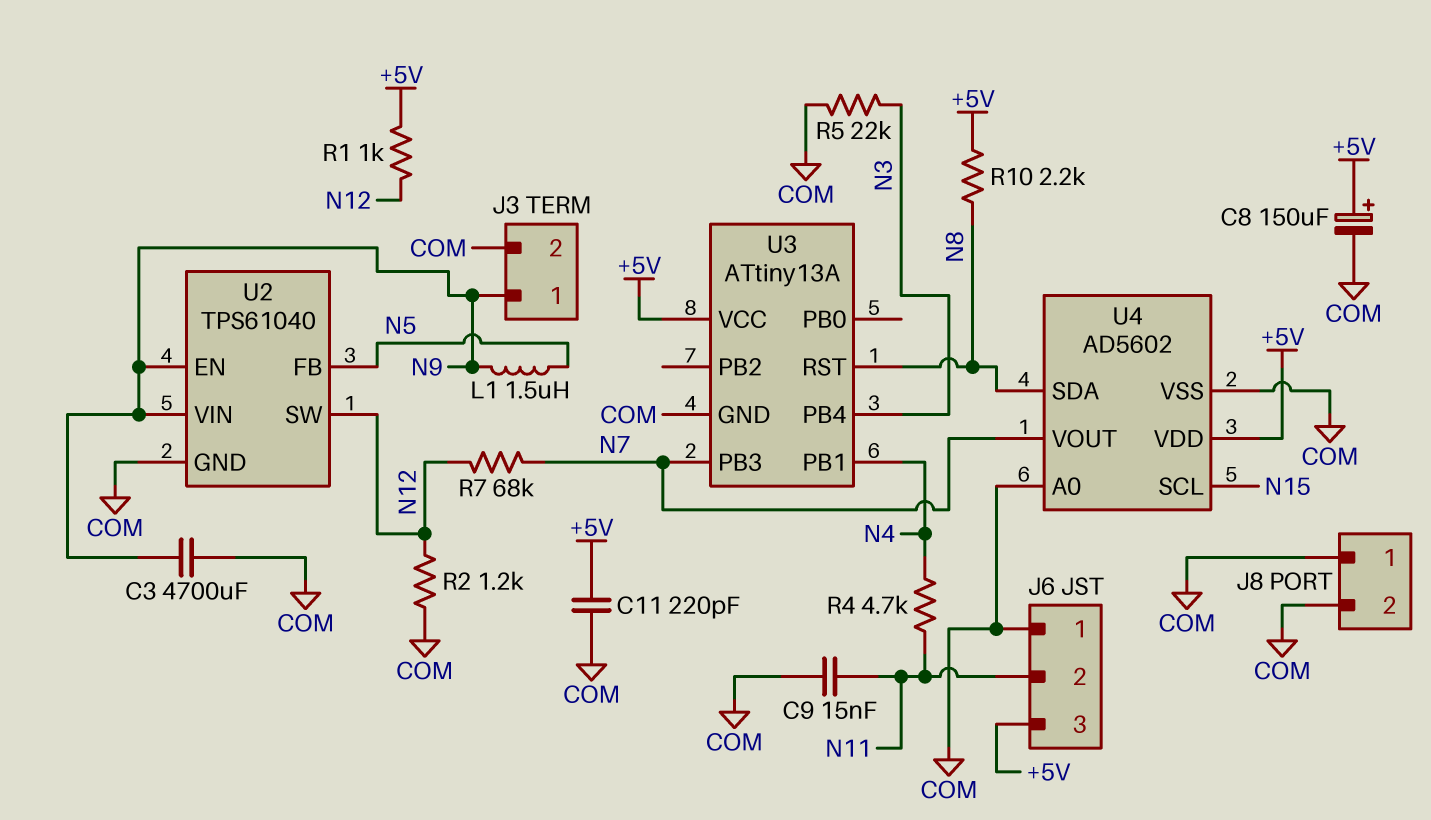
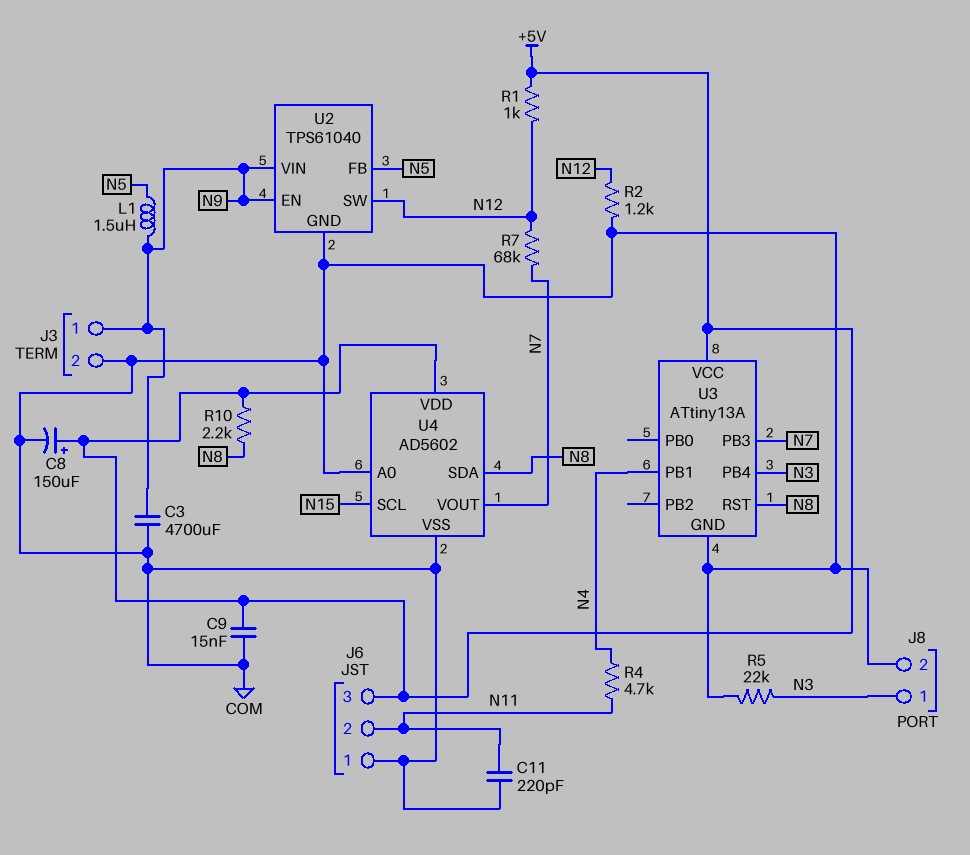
C9: 15nF (COM, N11) -> 15nF (+5V, COM)
C11: 220pF (+5V, COM) -> 220pF (COM, N11)
J8 pin 1: COM -> N3

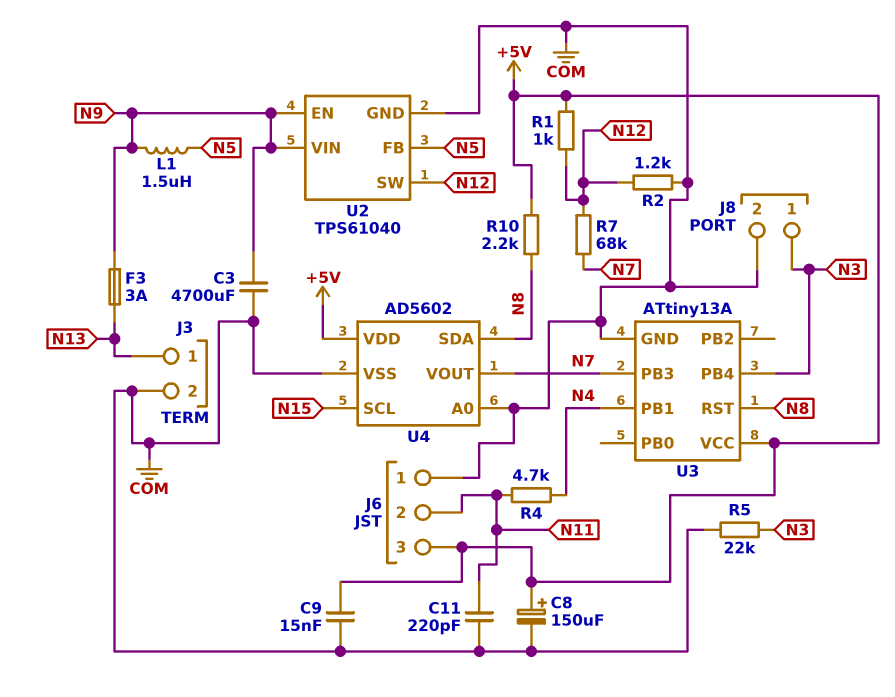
F3: none -> 3A (N9, N13)
J3 pin 1: N9 -> N13

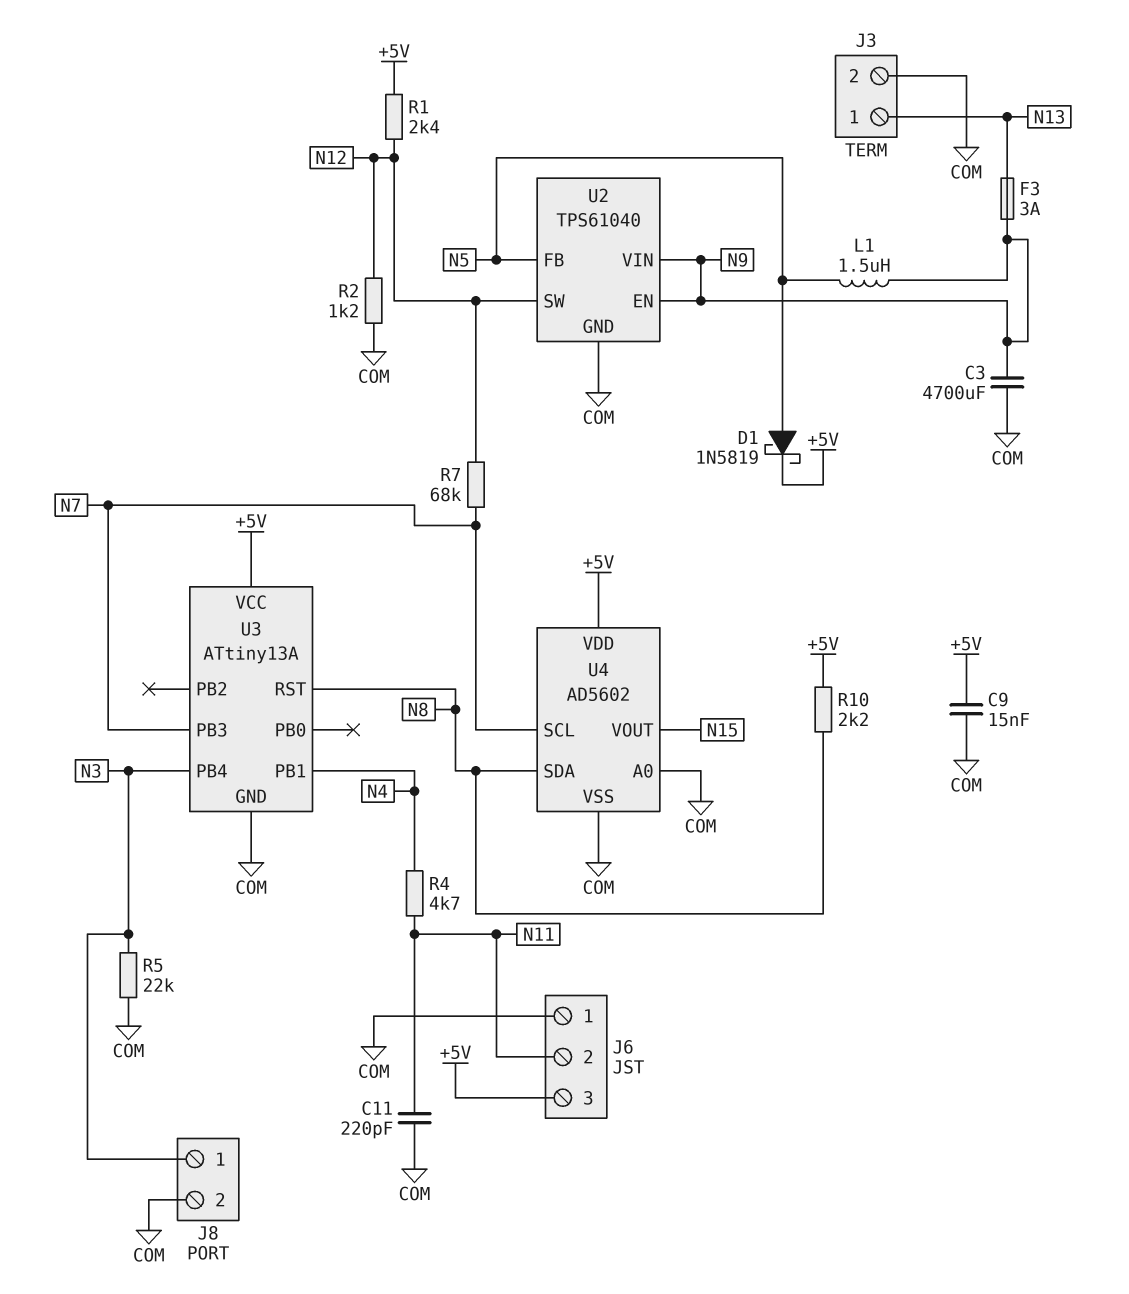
C8: 150uF (plus +5V, minus COM) -> none
D1: none -> schottky 1N5819 (A N5, K +5V)
R1: 1k (+5V, N12) -> 2.4k (+5V, N12)
U4 pin SCL: N15 -> N7
U4 pin VOUT: N7 -> N15

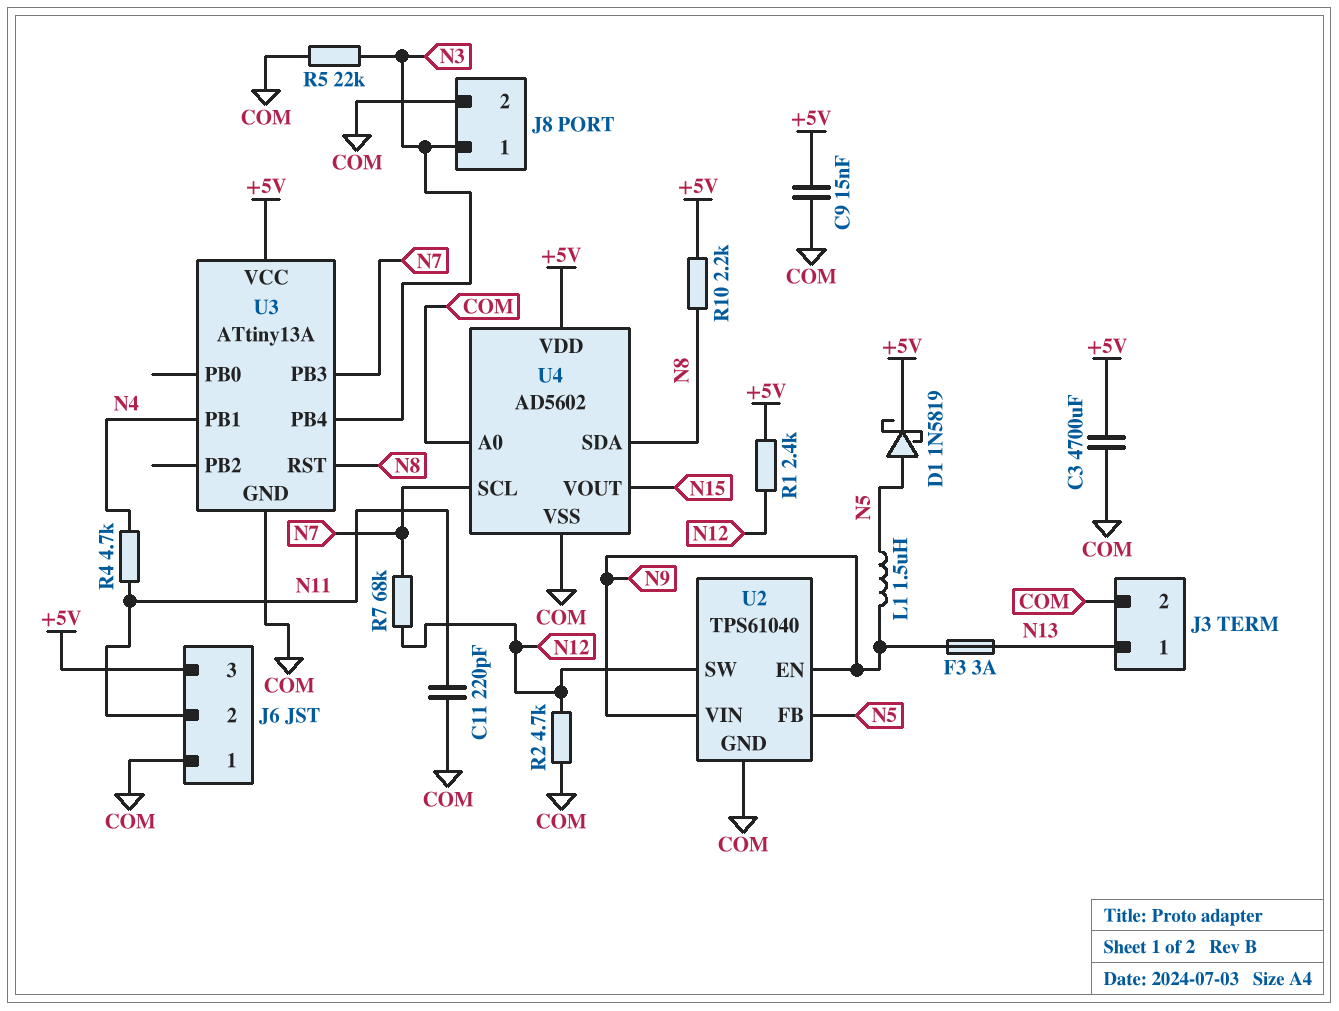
C3: 4700uF (COM, N9) -> 4700uF (+5V, COM)
R2: 1.2k (COM, N12) -> 4.7k (COM, N12)

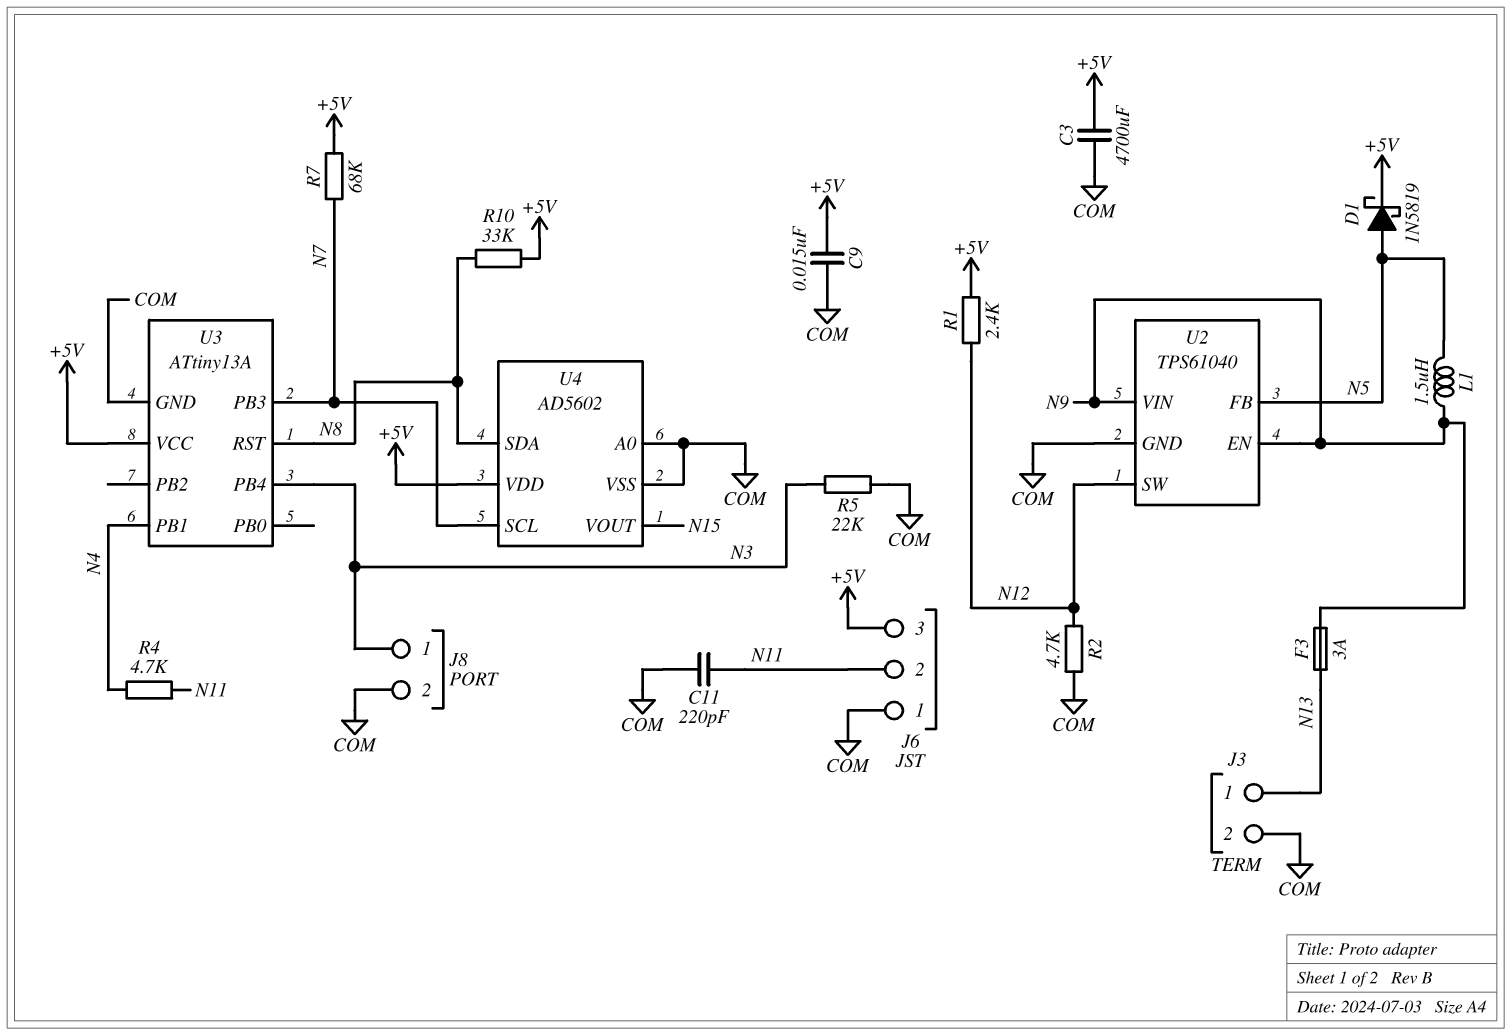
R7: 68k (N7, N12) -> 68k (+5V, N7)
R10: 2.2k (+5V, N8) -> 33k (+5V, N8)

